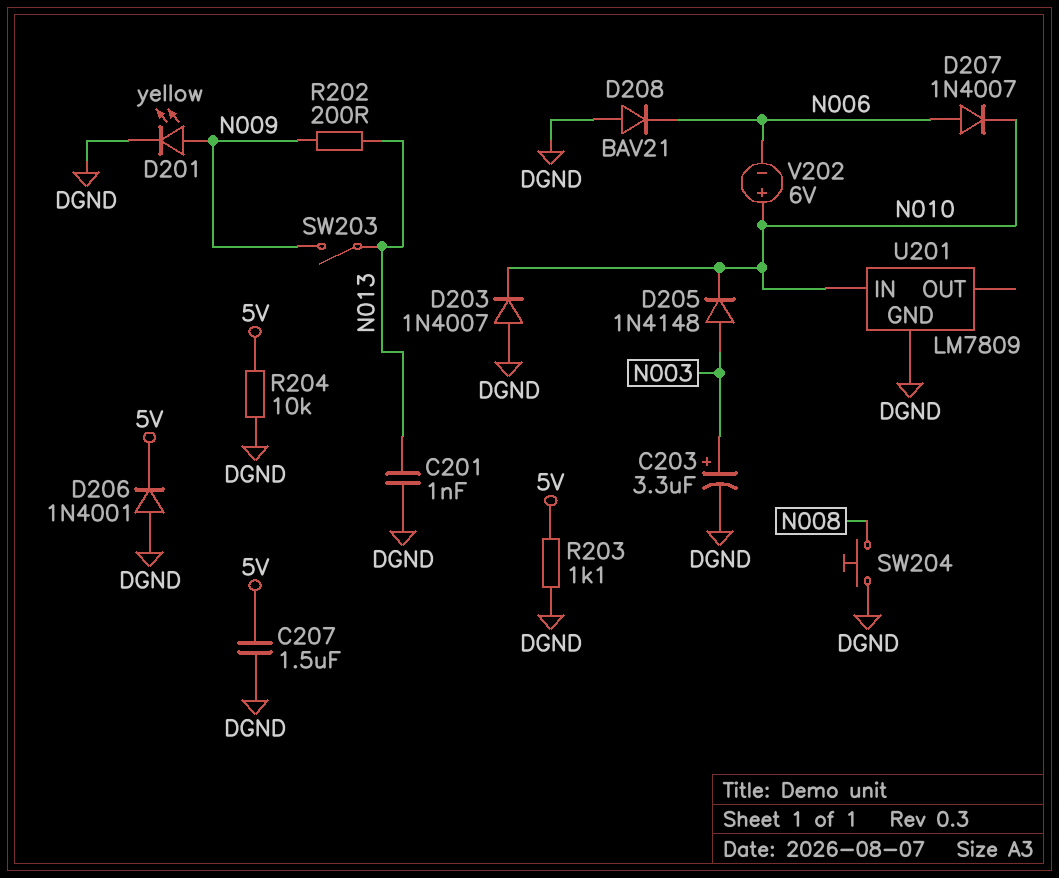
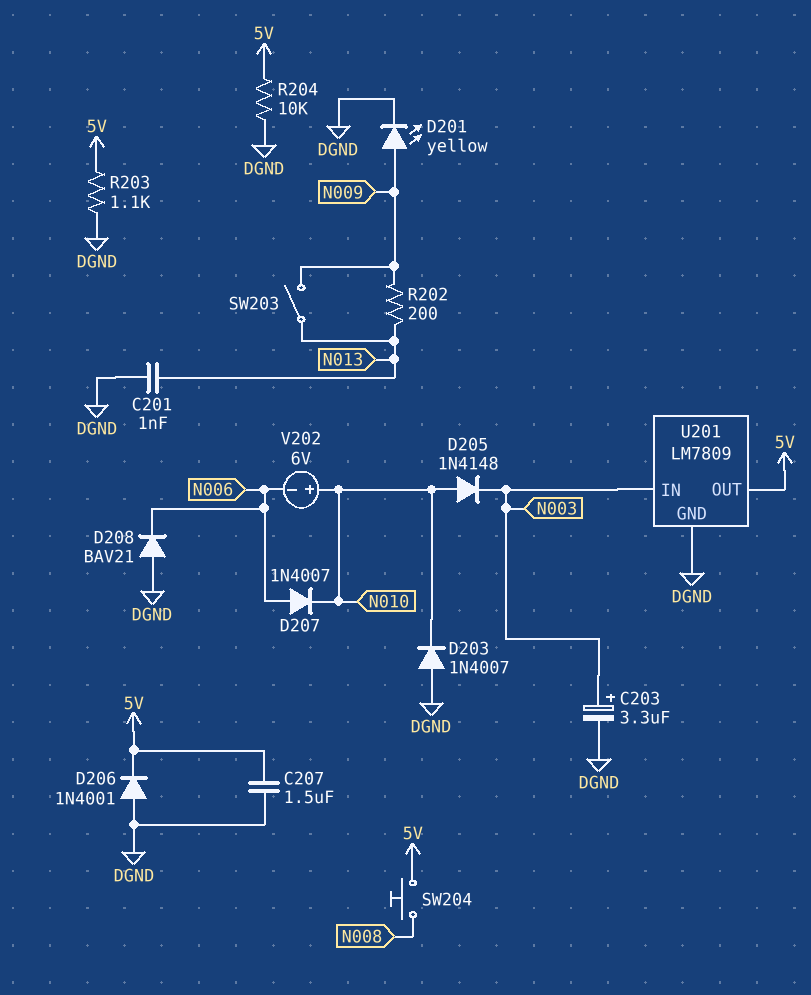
D205: diode 1N4148 (A N003, K N010) -> diode 1N4148 (A N010, K N003)
SW204: button (DGND, N008) -> button (5V, N008)
U201 pin IN: N010 -> N003
U201 pin OUT: none -> 5V

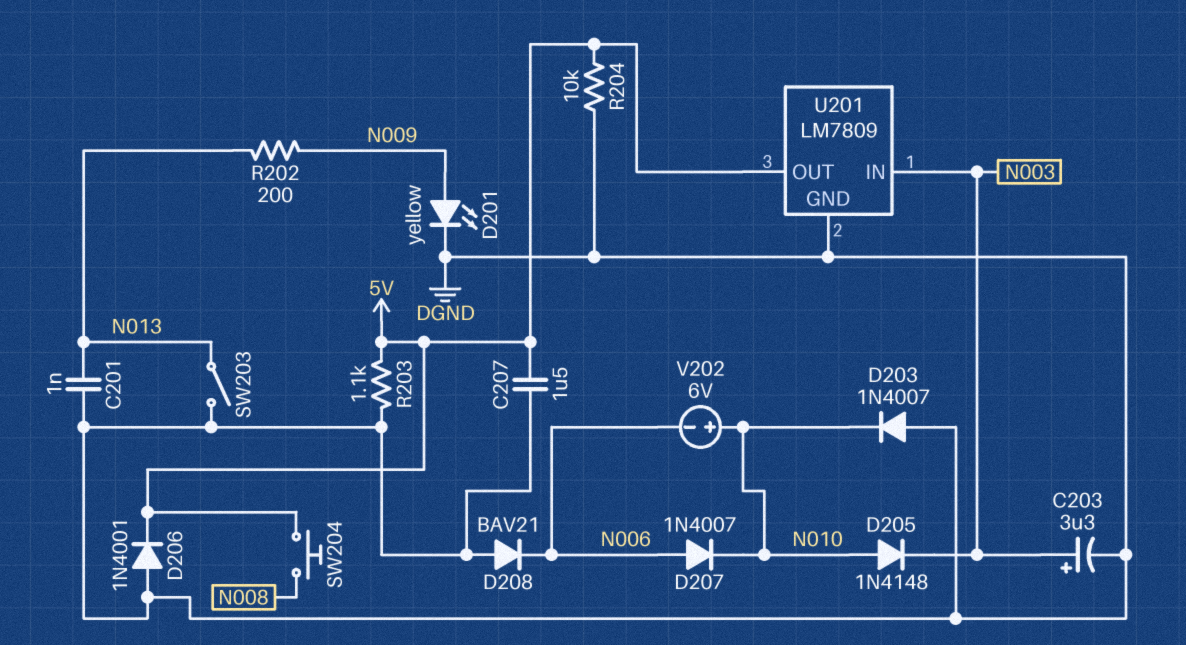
SW203: switch (N009, N013) -> switch (DGND, N013)

